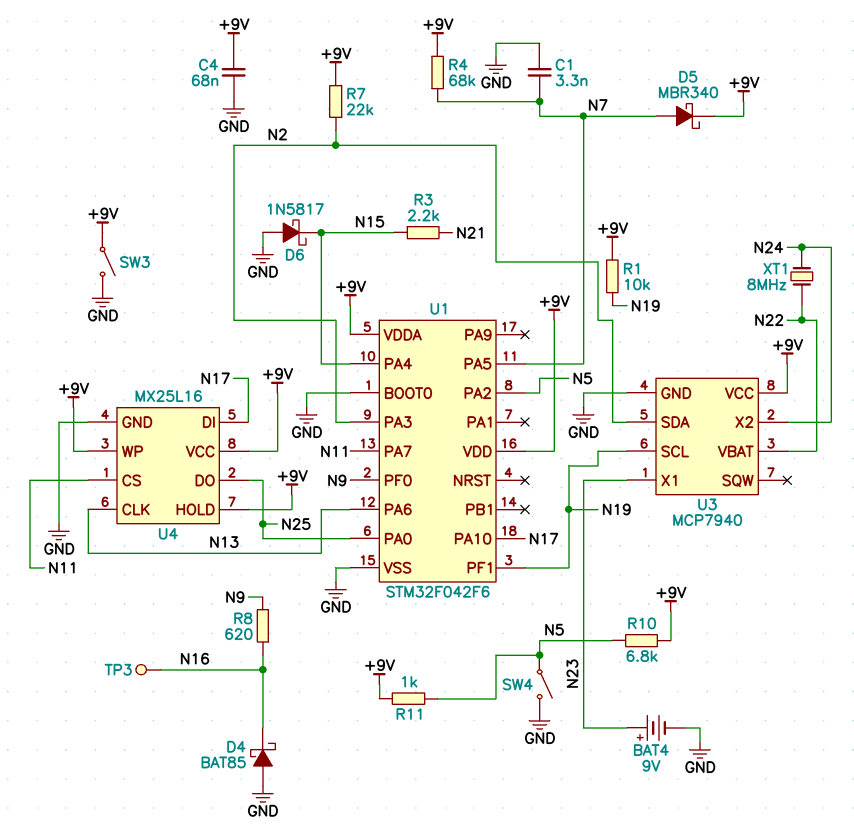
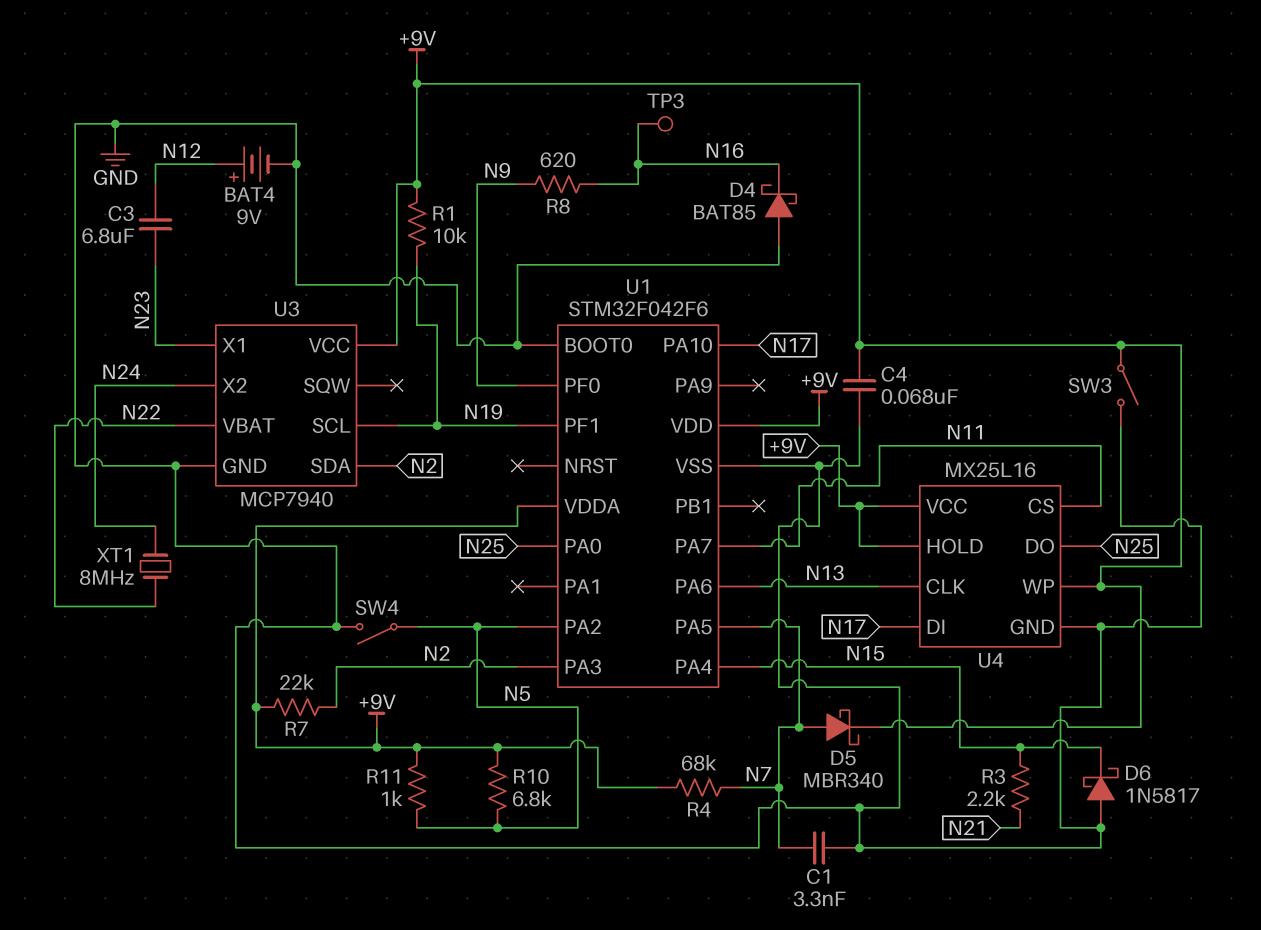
BAT4: 9V (plus N23, minus GND) -> 9V (plus N12, minus GND)
C3: none -> 6.8uF (N12, N23)

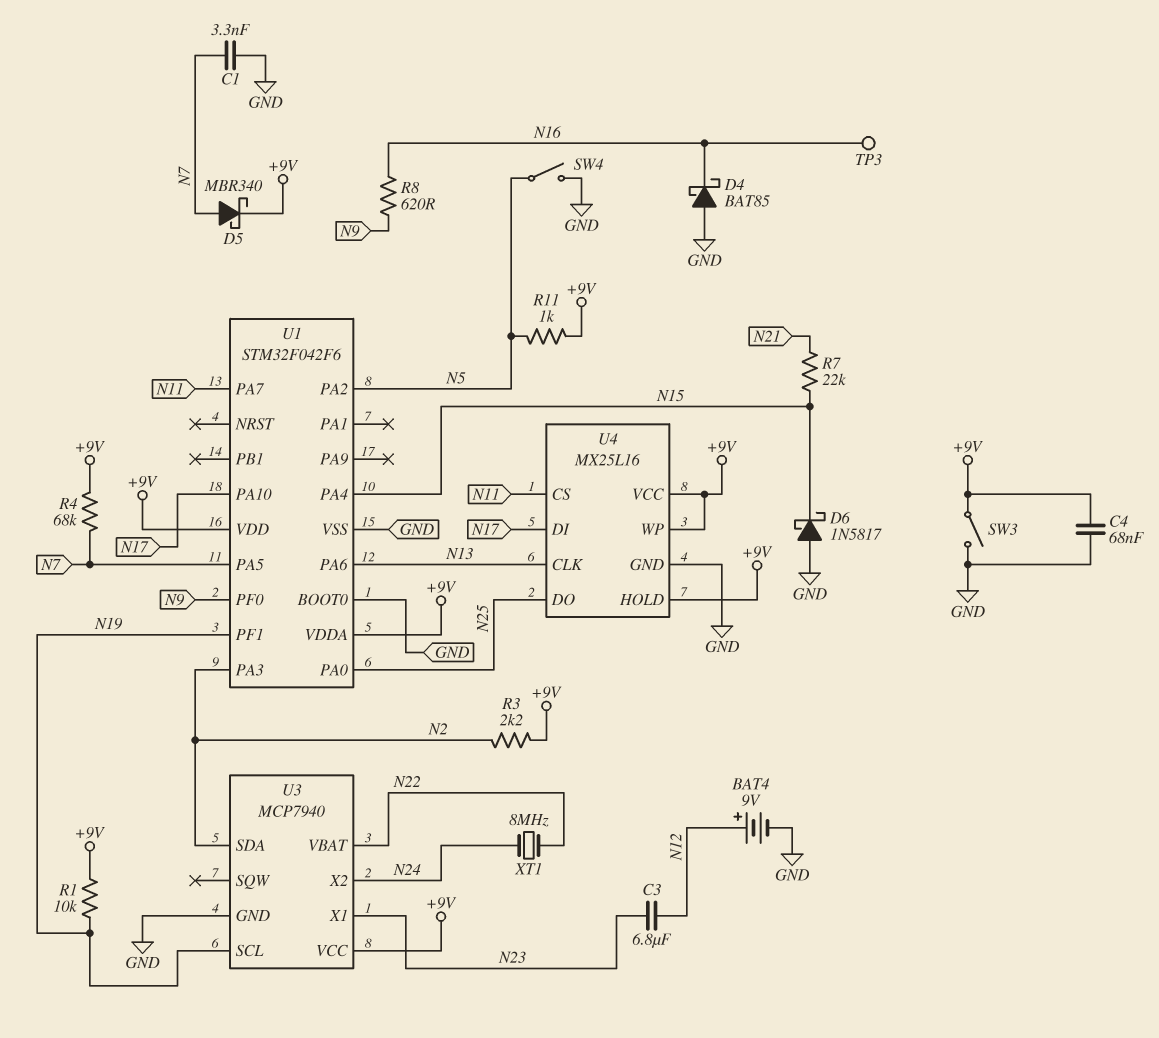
R3: 2.2k (N15, N21) -> 2.2k (+9V, N2)
R7: 22k (+9V, N2) -> 22k (N15, N21)
R10: 6.8k (+9V, N5) -> none

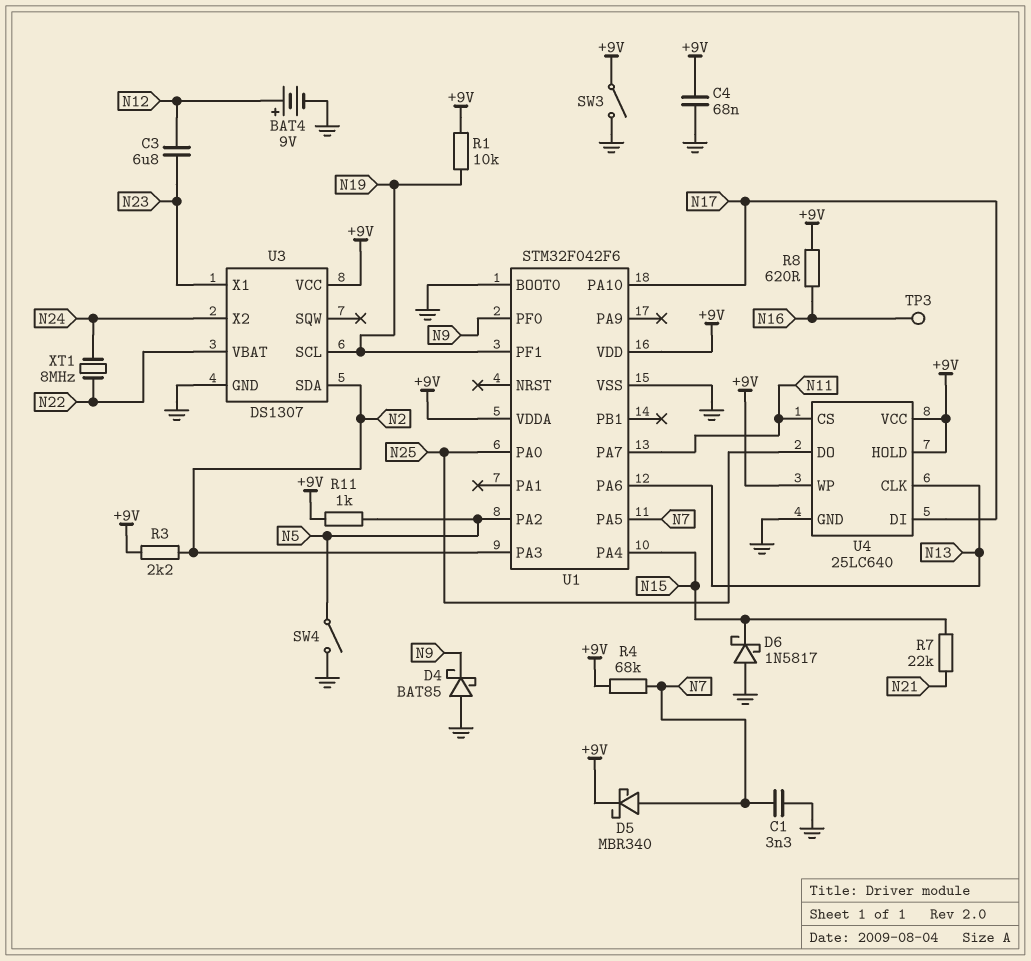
D4: schottky BAT85 (A GND, K N16) -> schottky BAT85 (A GND, K N9)
R8: 620 (N9, N16) -> 620 (+9V, N16)
U3: MCP7940 -> DS1307
U4: MX25L16 -> 25LC640

